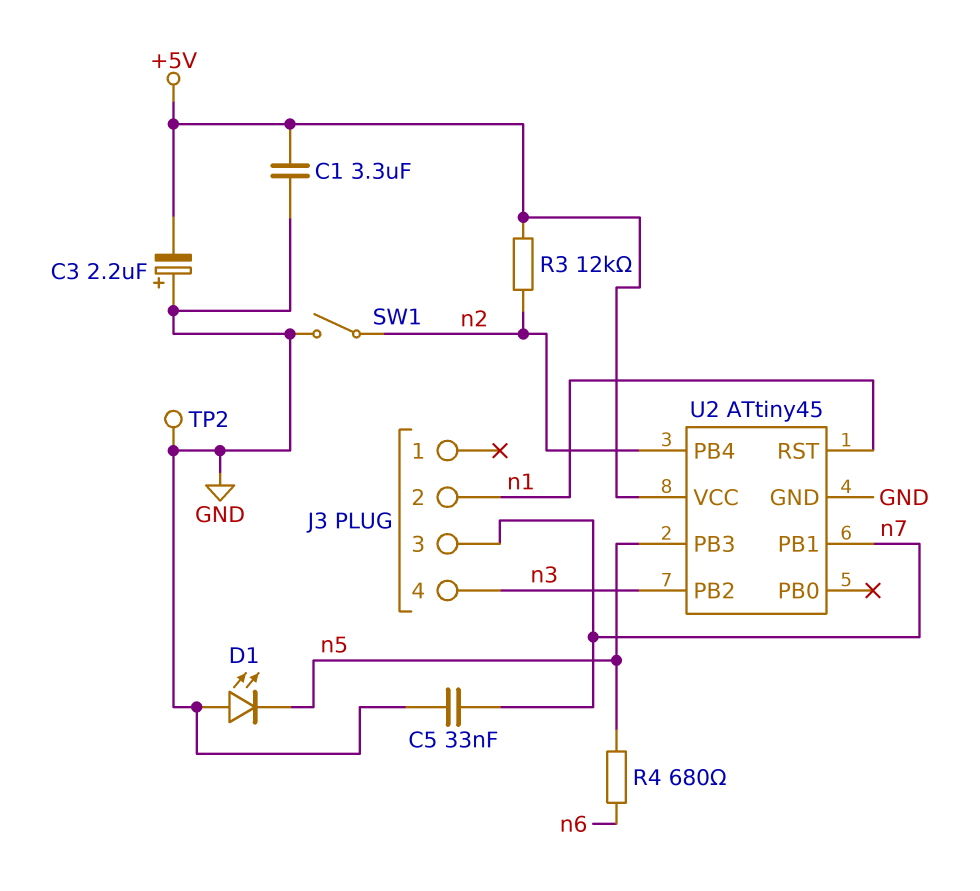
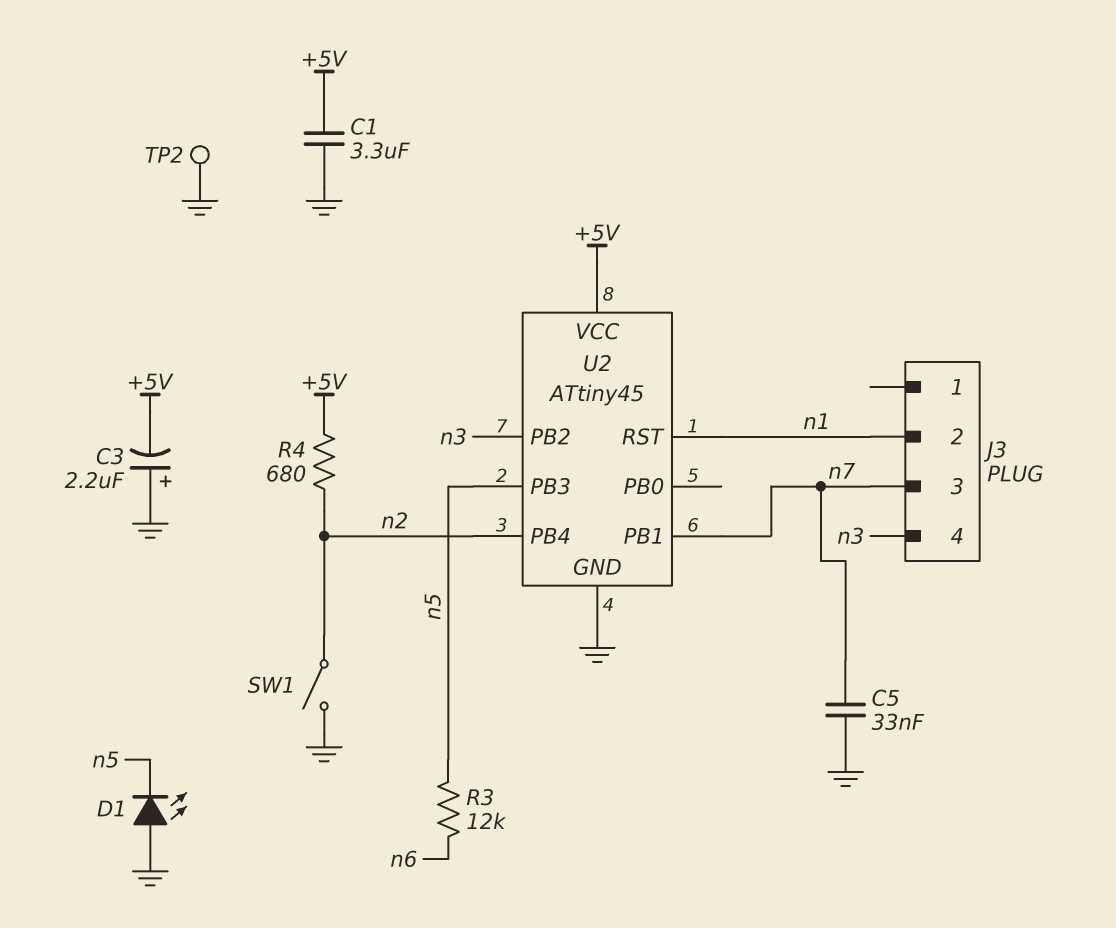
R3: 12k (+5V, n2) -> 12k (n5, n6)
R4: 680 (n5, n6) -> 680 (+5V, n2)

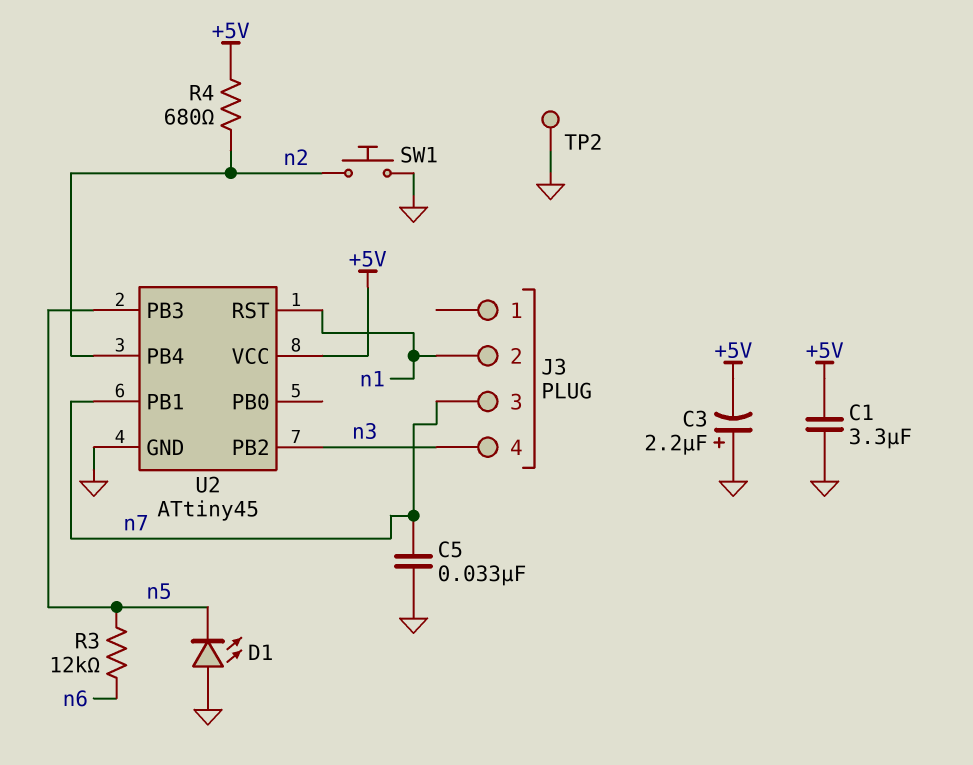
SW1: switch (GND, n2) -> button (GND, n2)

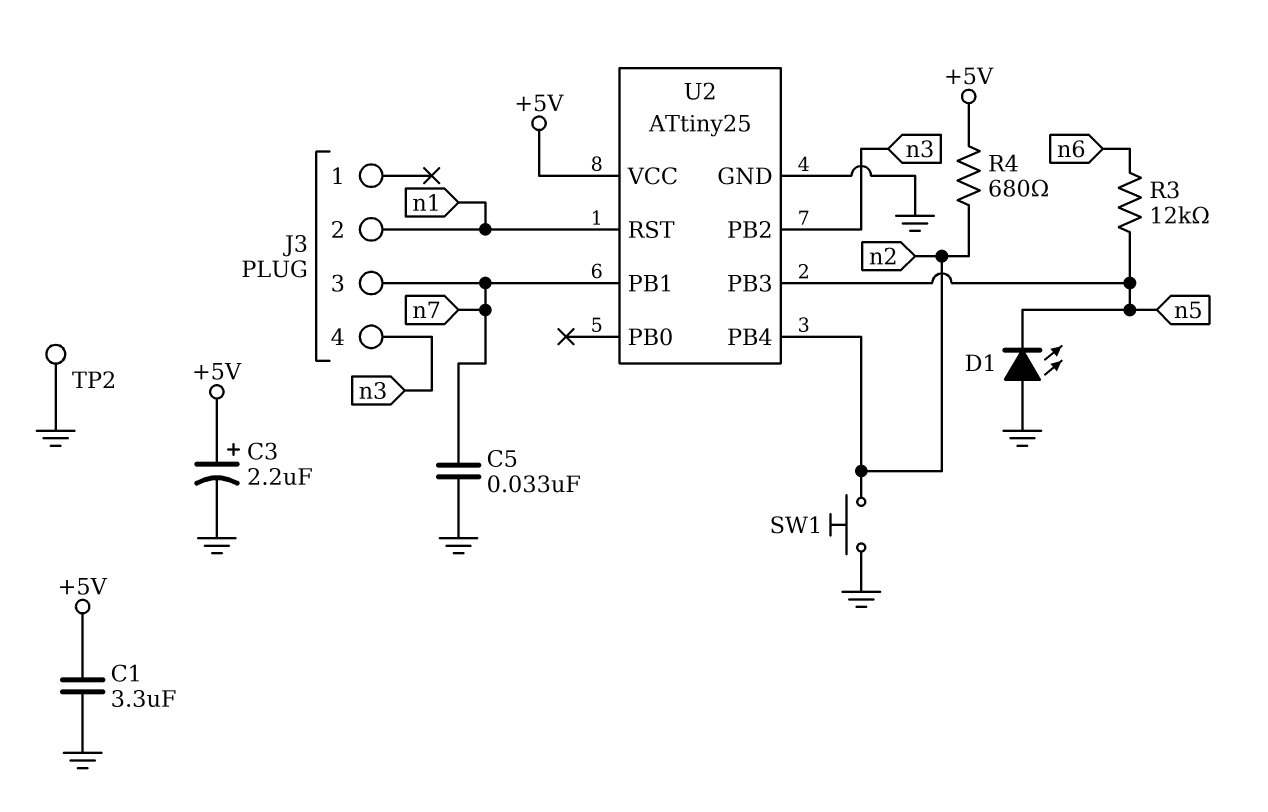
C3: 2.2uF (plus GND, minus +5V) -> 2.2uF (plus +5V, minus GND)
U2: ATtiny45 -> ATtiny25

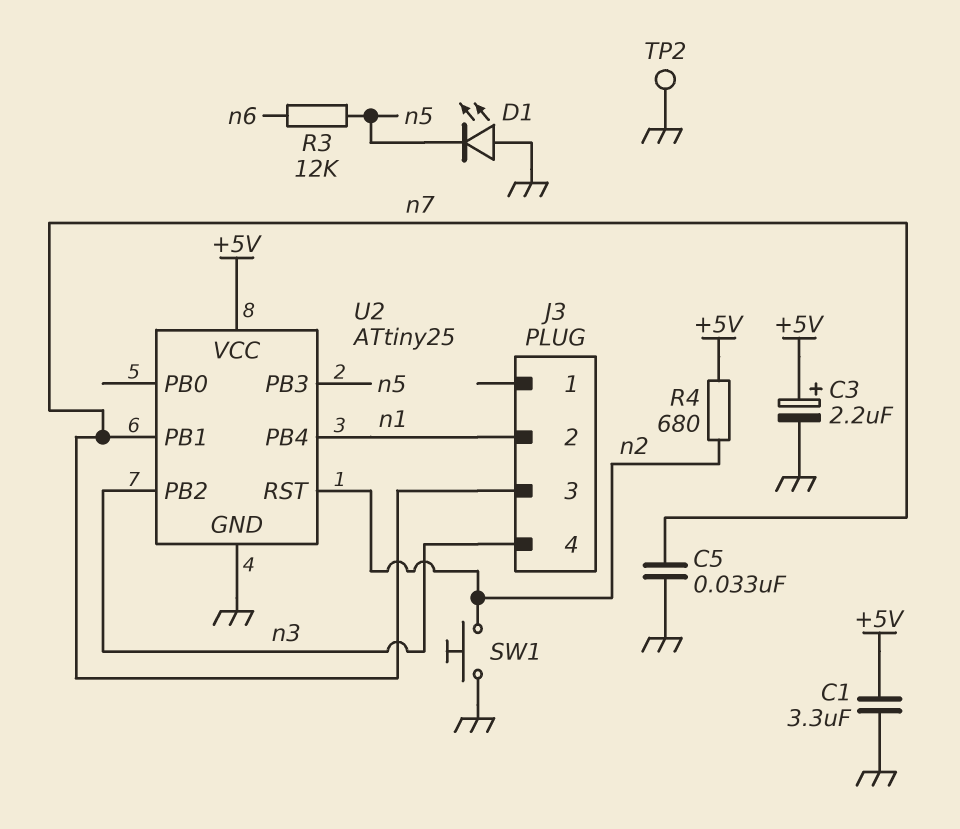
U2 pin PB4: n2 -> n1
U2 pin RST: n1 -> n2

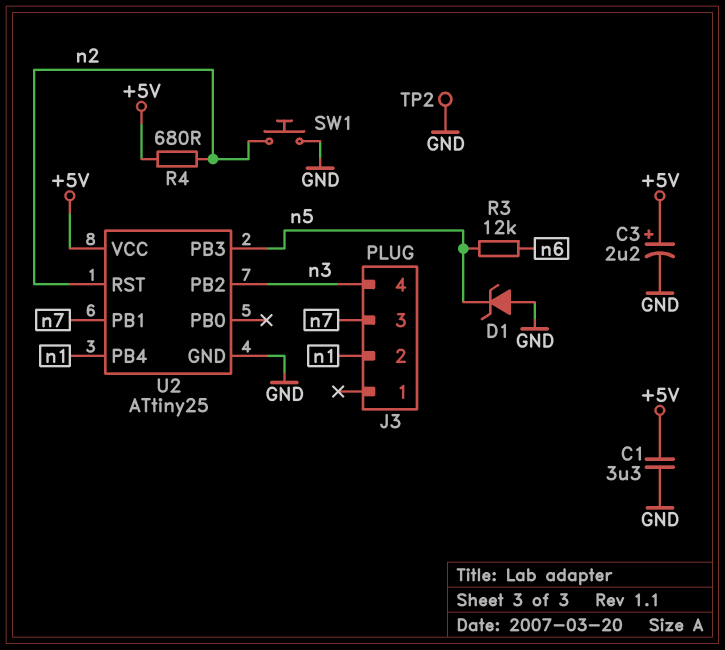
C5: 33nF (GND, n7) -> none
D1: LED (A GND, K n5) -> zener (A GND, K n5)

